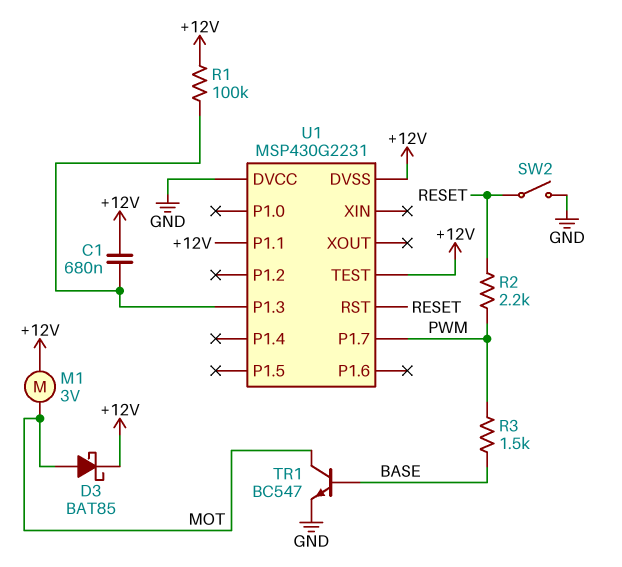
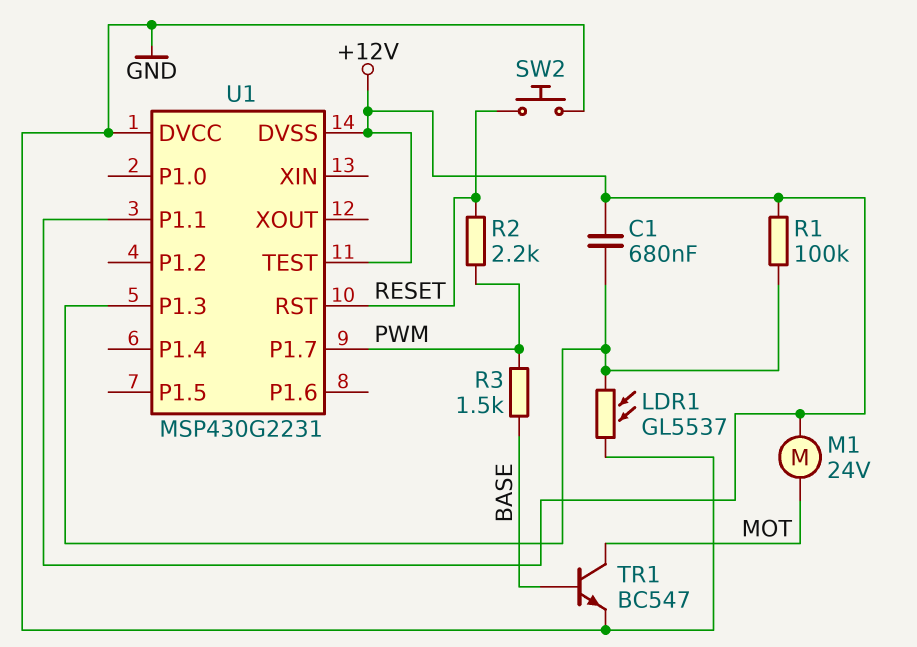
D3: schottky BAT85 (A MOT, K +12V) -> none
LDR1: none -> GL5537 (GND, U1/P1.3)
M1: motor 3V (+12V, MOT) -> motor 24V (+12V, MOT)
SW2: switch (GND, RESET) -> button (GND, RESET)

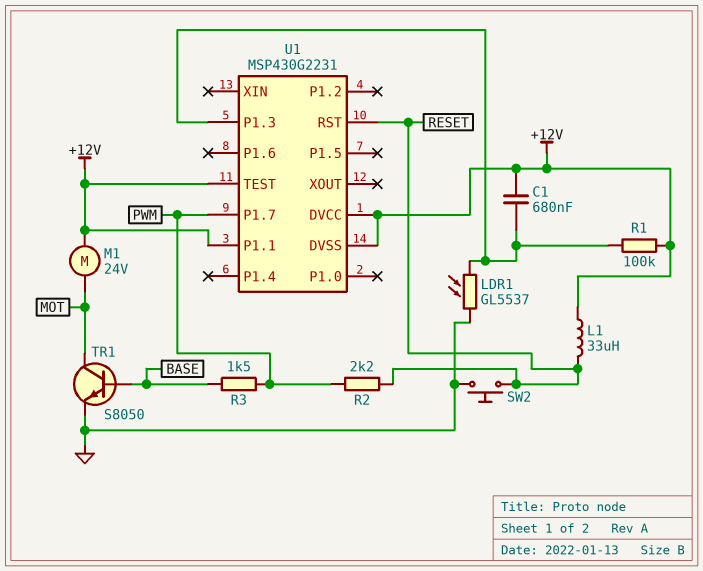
L1: none -> 33uH (+12V, RESET)
TR1: NPN BC547 (B BASE, C MOT, E GND) -> NPN S8050 (B BASE, C MOT, E GND)
U1 pin DVCC: GND -> +12V

